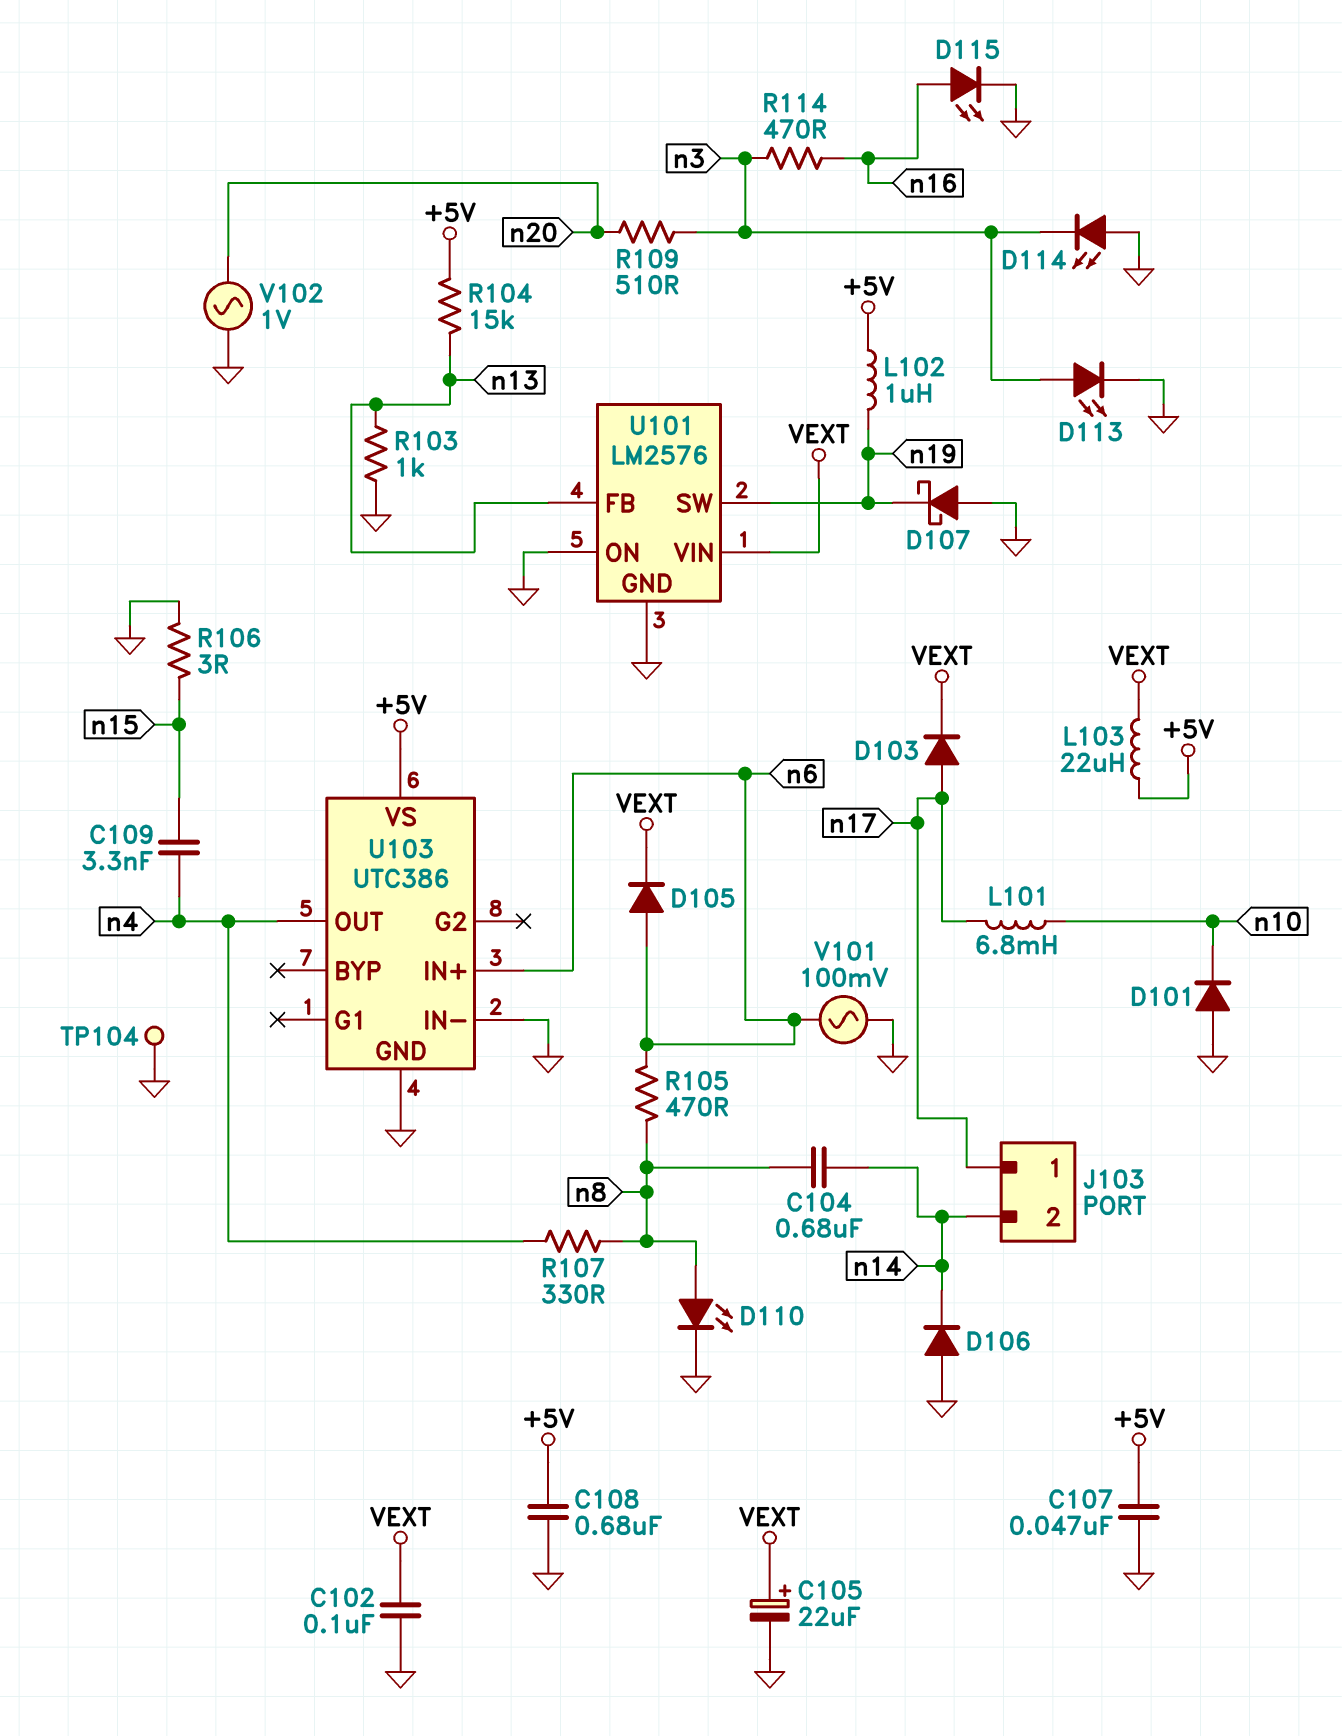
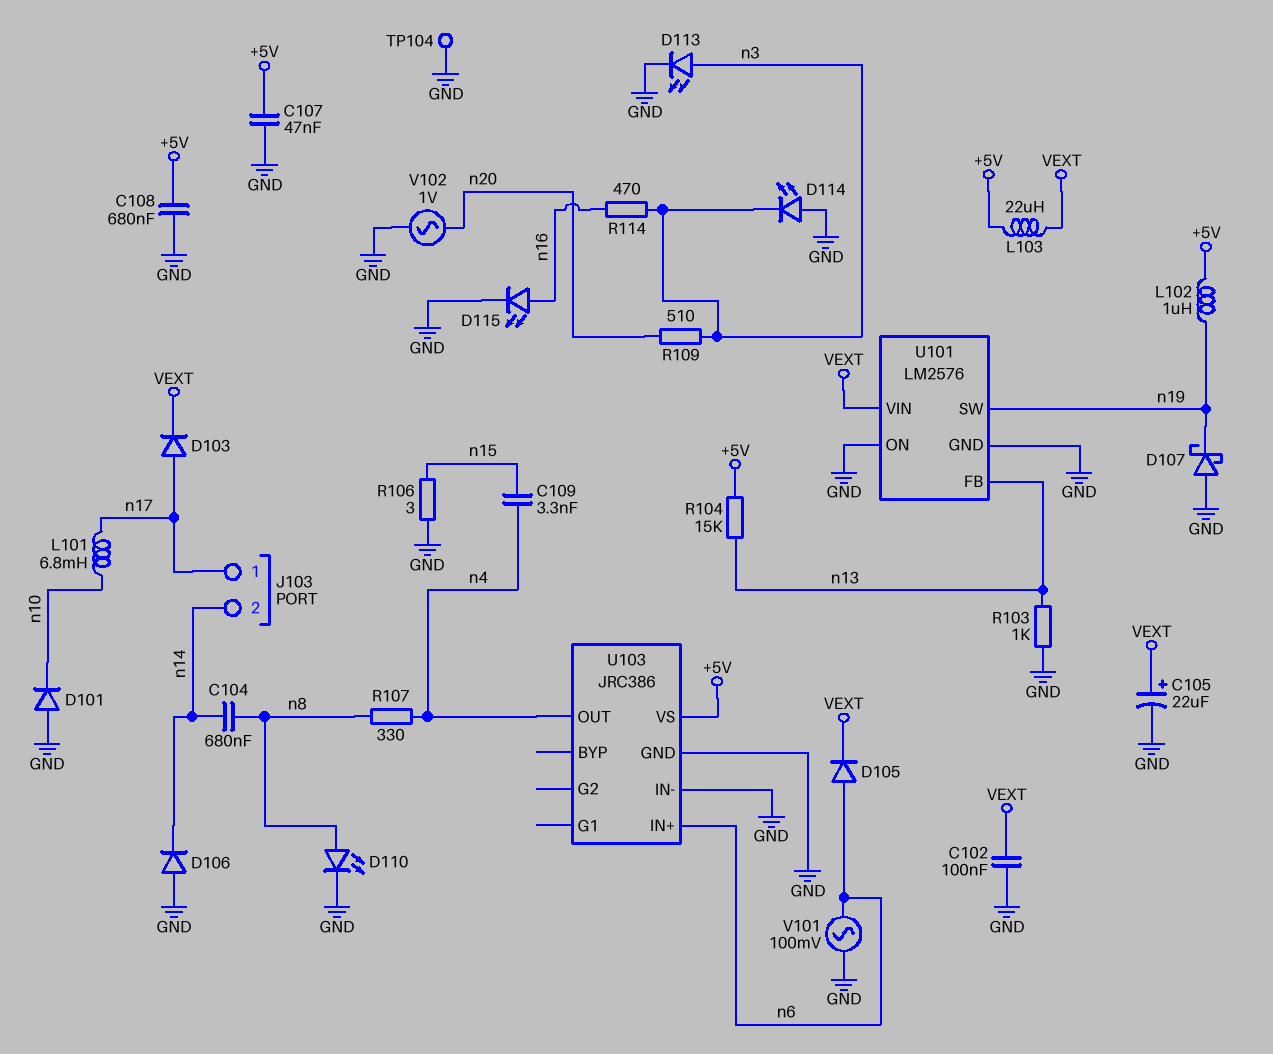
R105: 470 (n6, n8) -> none
U103: UTC386 -> JRC386

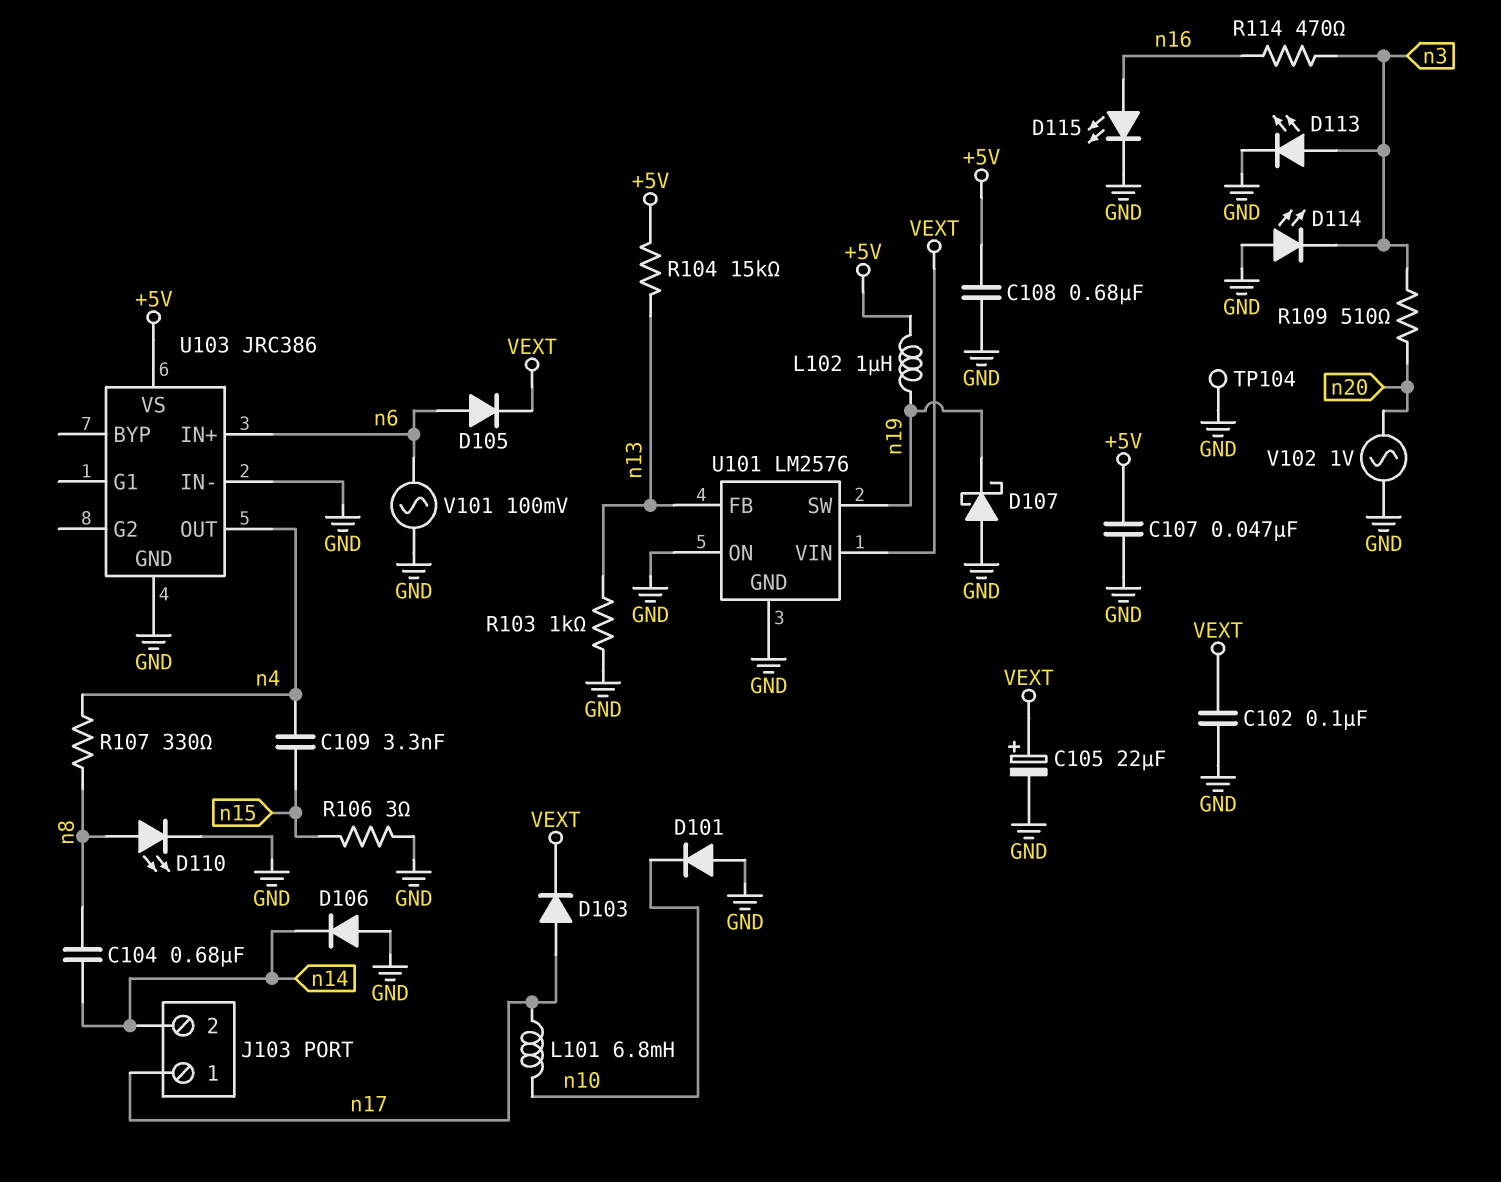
L103: 22uH (+5V, VEXT) -> none

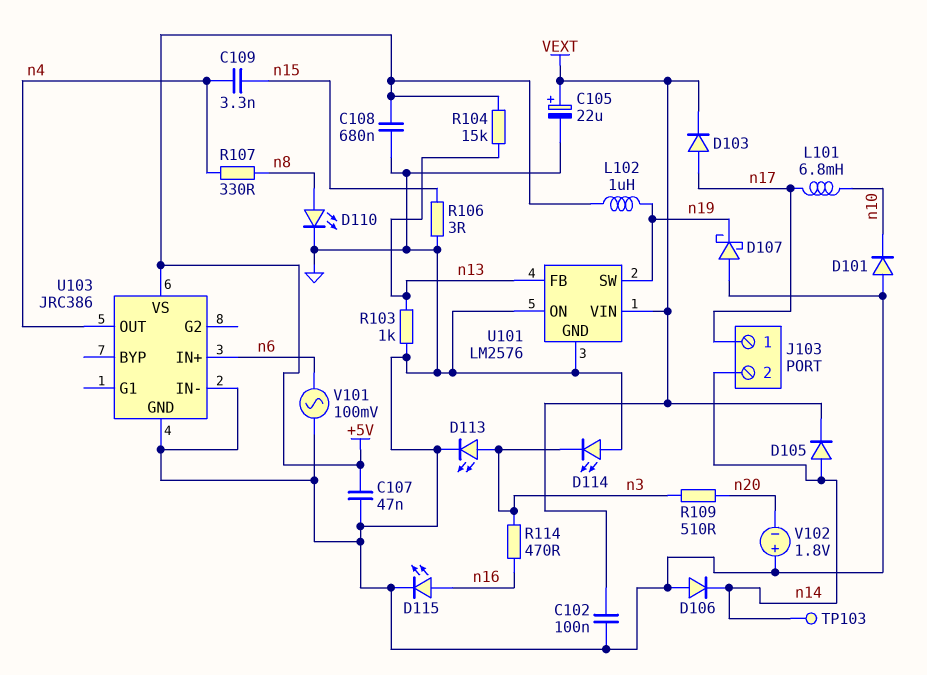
C104: 680nF (n8, n14) -> none
D105: diode (A n6, K VEXT) -> diode (A n14, K VEXT)
TP103: none -> test point (n14)
TP104: test point (GND) -> none
V102: AC 1V (GND, n20) -> 1.8V (plus GND, minus n20)

